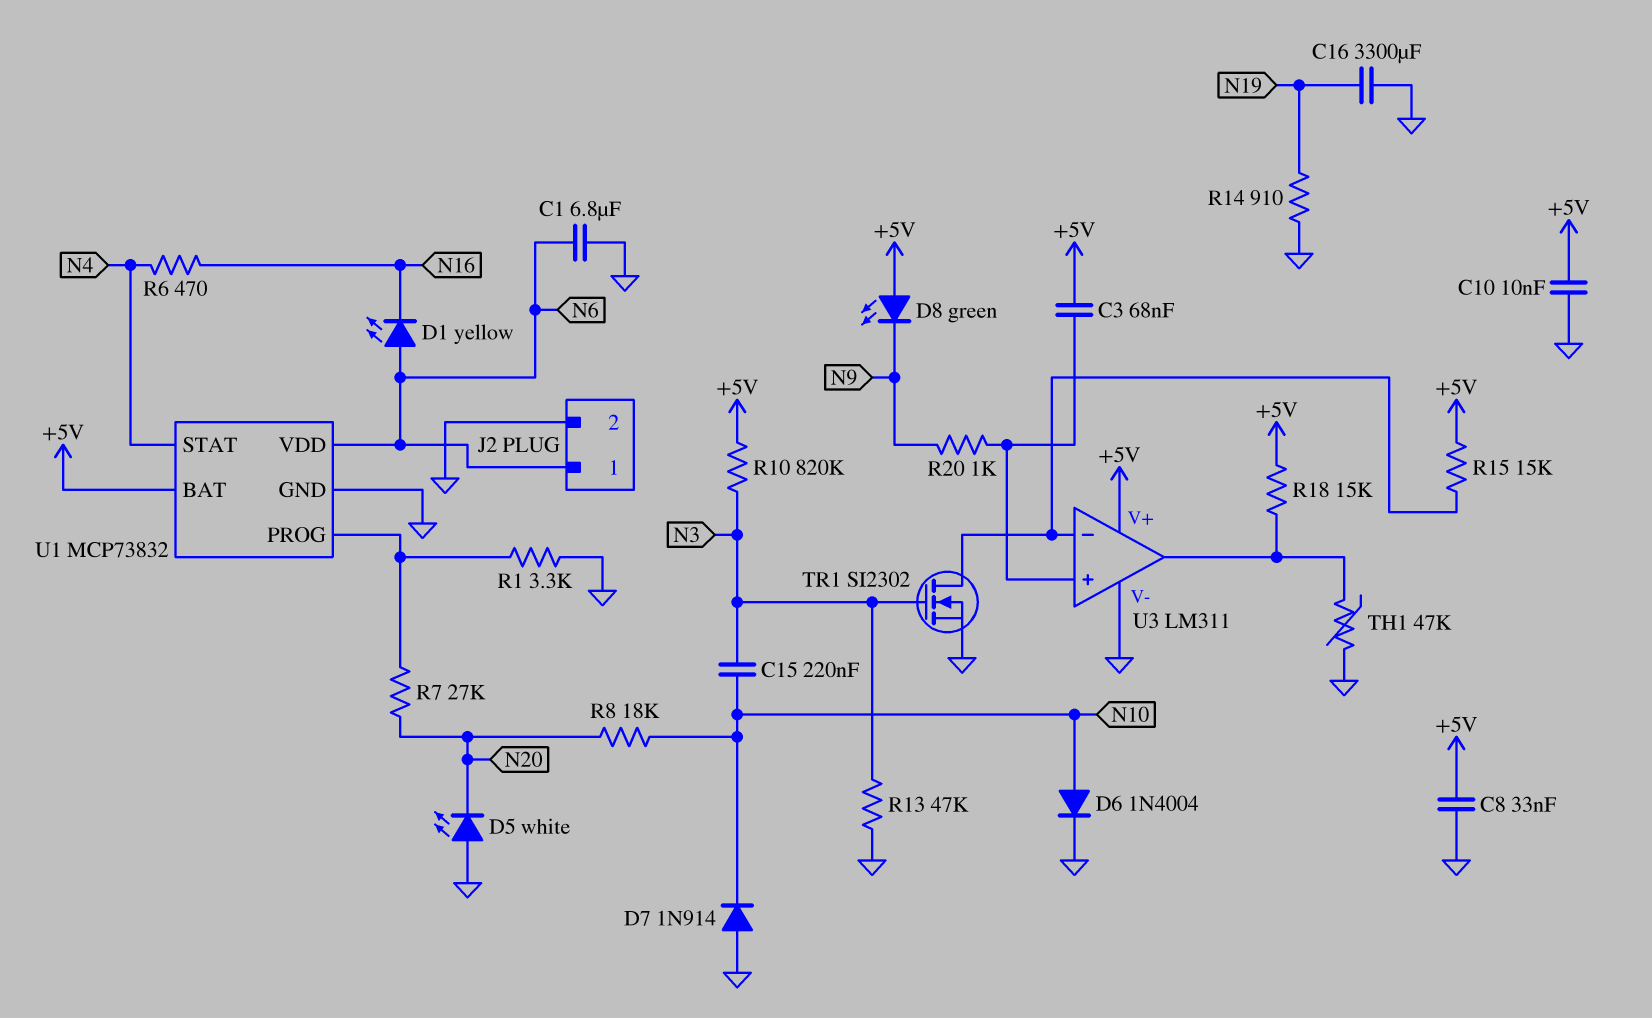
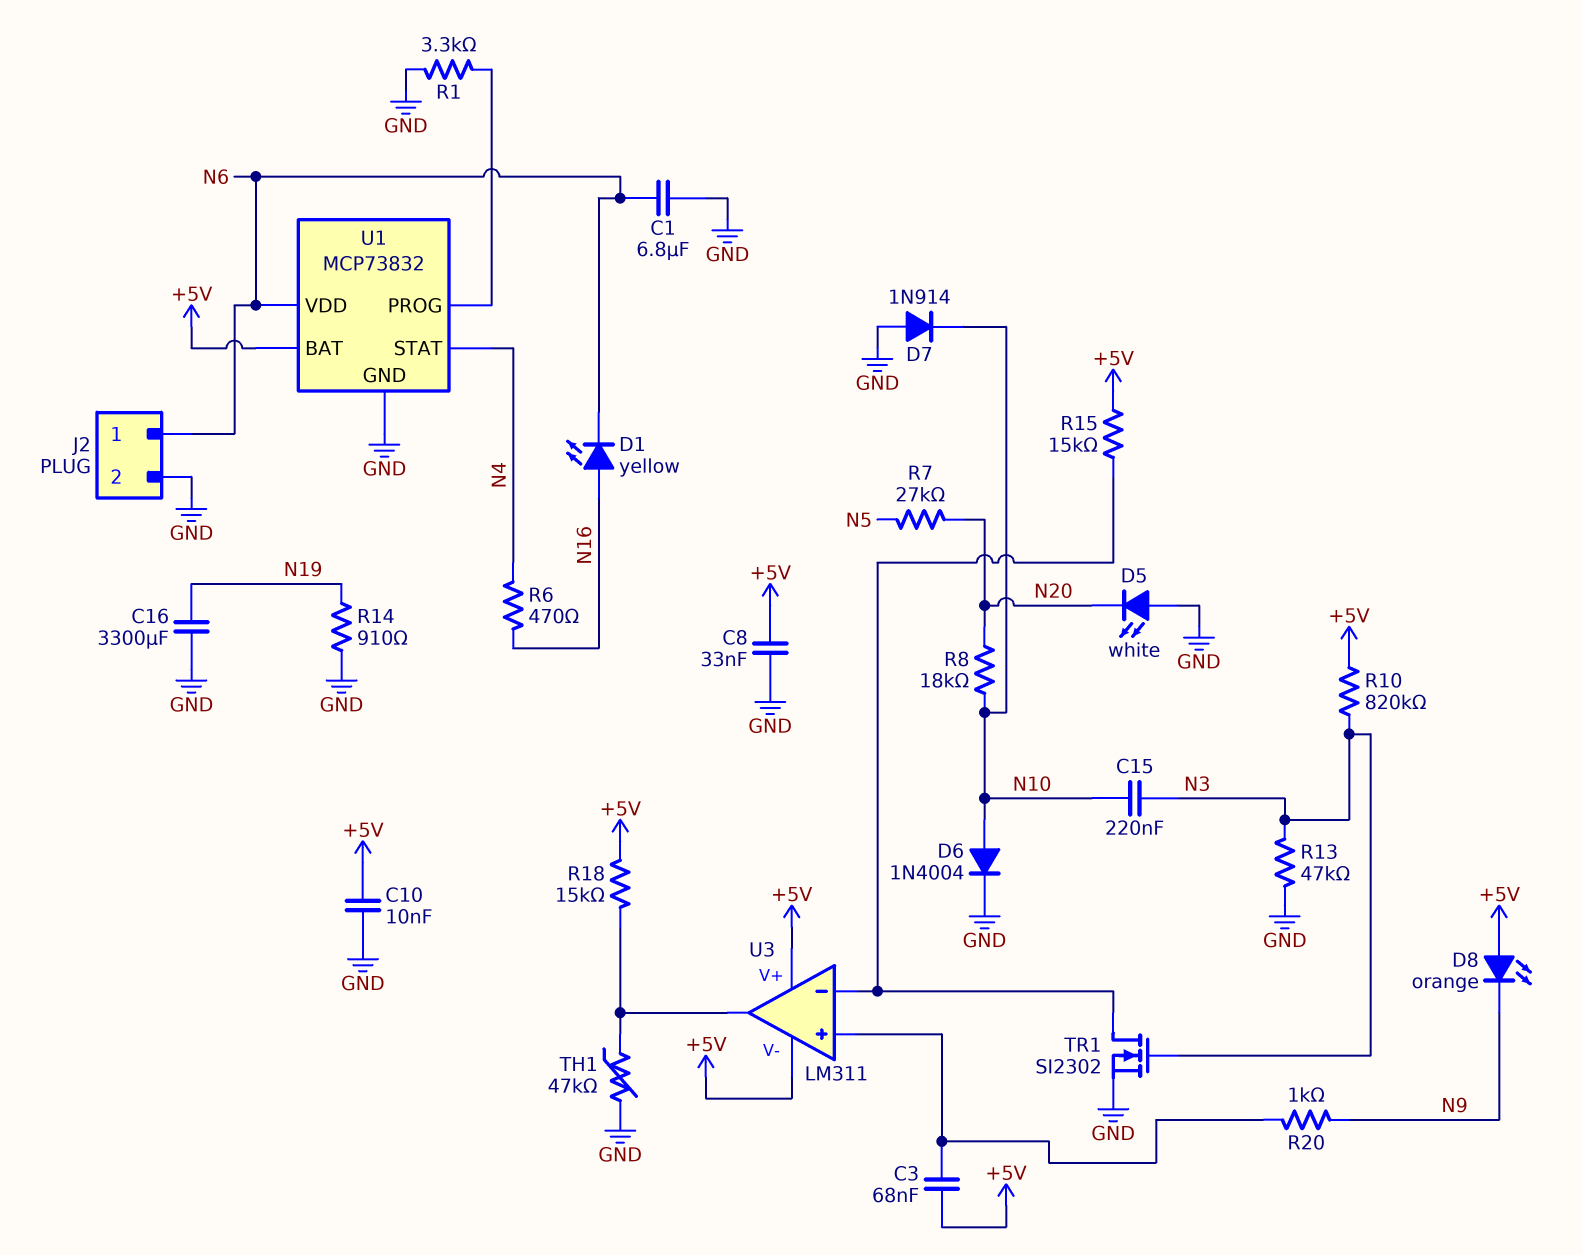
D1: LED yellow (A N6, K N16) -> LED yellow (A N16, K N6)
D8: LED green (A +5V, K N9) -> LED orange (A +5V, K N9)
R7: 27k (N20, U1/PROG) -> 27k (N5, N20)
U3 pin V-: GND -> +5V

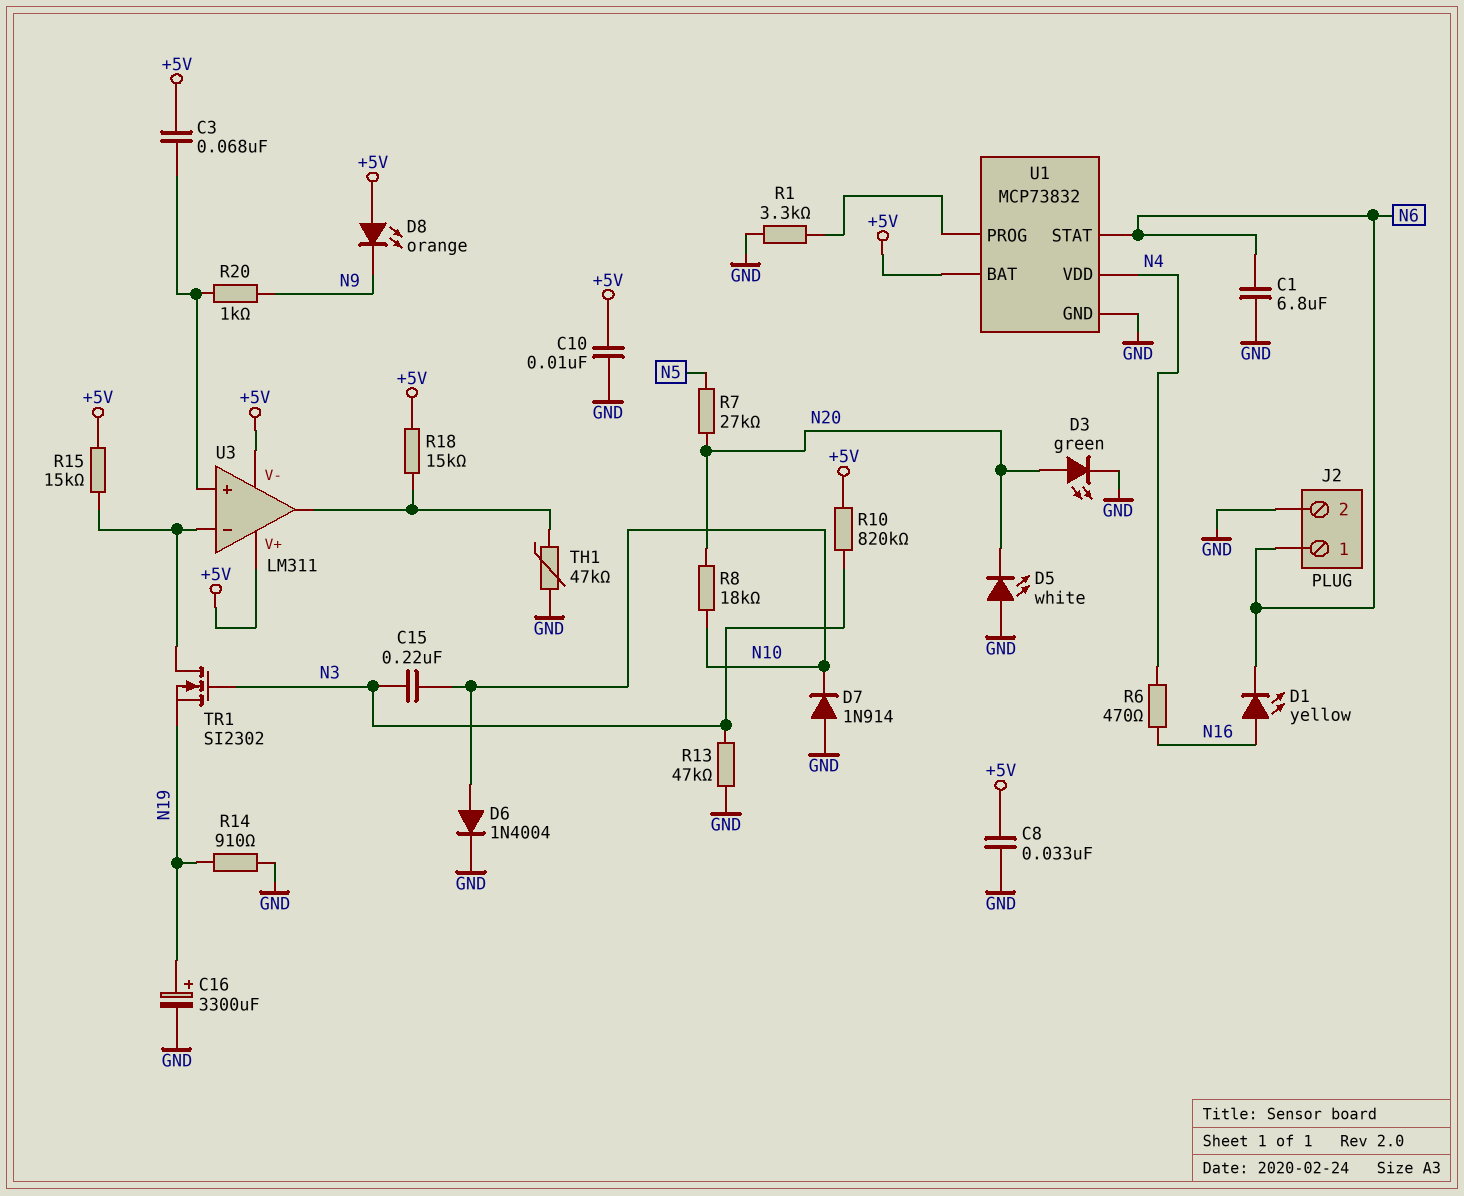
C16: 3300uF (GND, N19) -> 3300uF (plus N19, minus GND)
D3: none -> LED green (A N20, K GND)
TR1: NMOS SI2302 (G N3, D U3/in-, S GND) -> NMOS SI2302 (G N3, D U3/in-, S N19)
U1 pin STAT: N4 -> N6
U1 pin VDD: N6 -> N4

